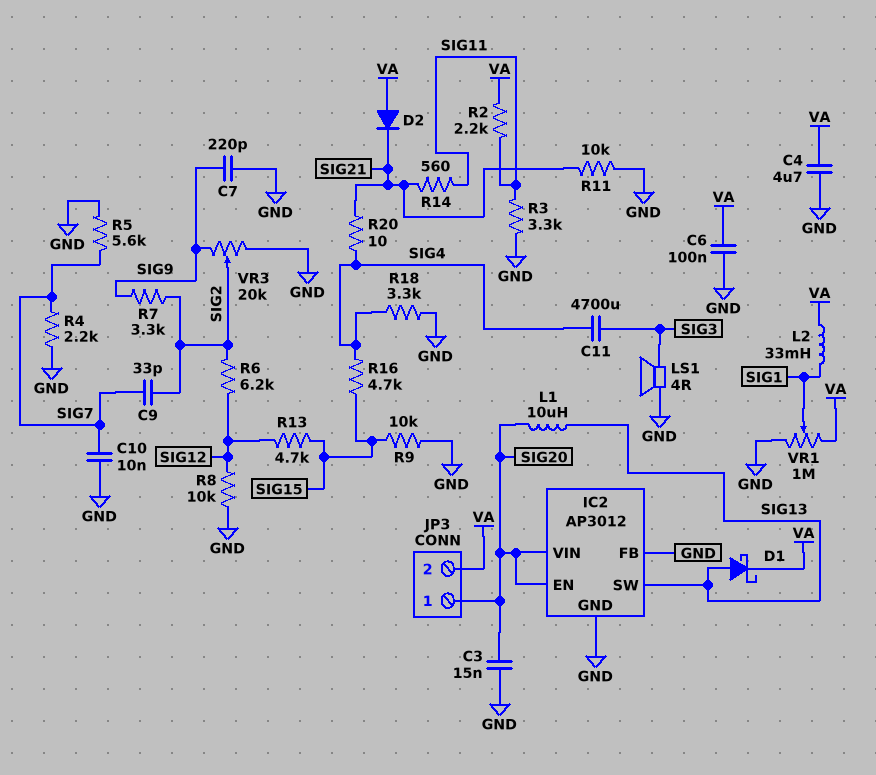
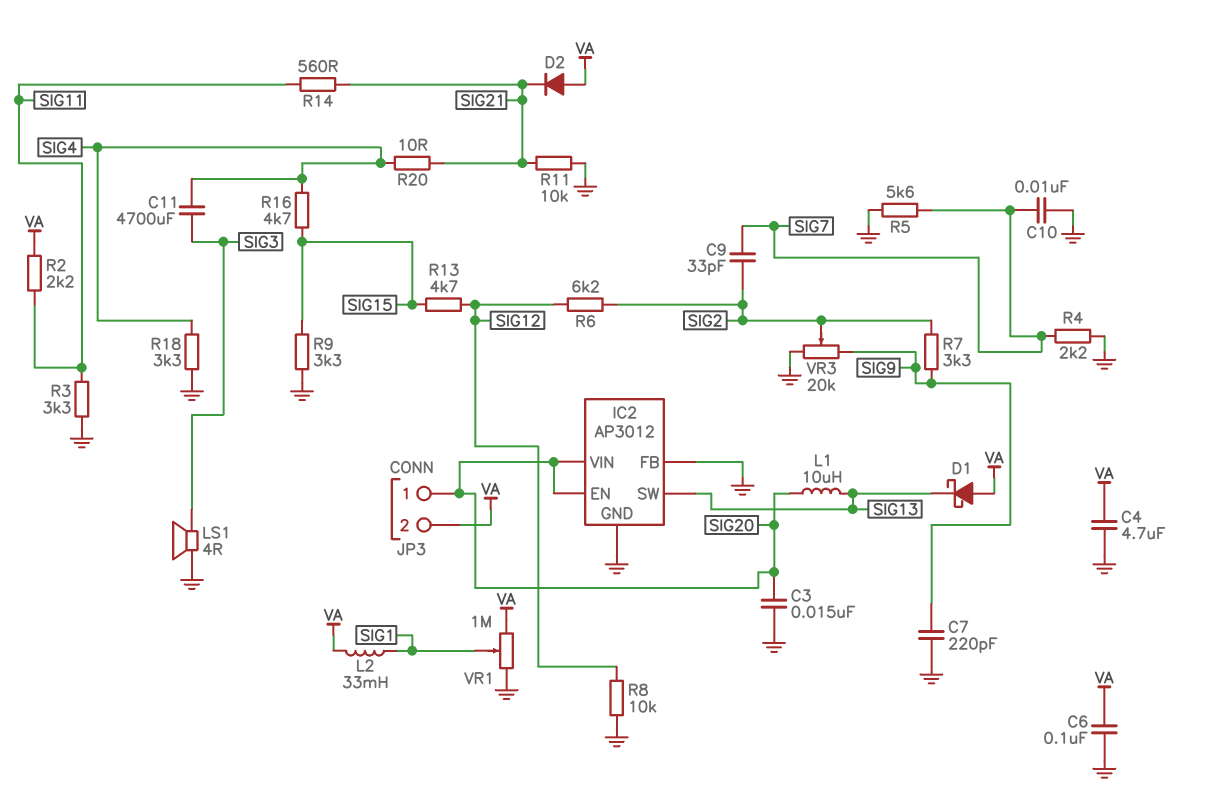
D1: schottky (A SIG13, K VA) -> schottky (A VA, K SIG13)
R9: 10k (GND, SIG15) -> 3.3k (GND, SIG15)

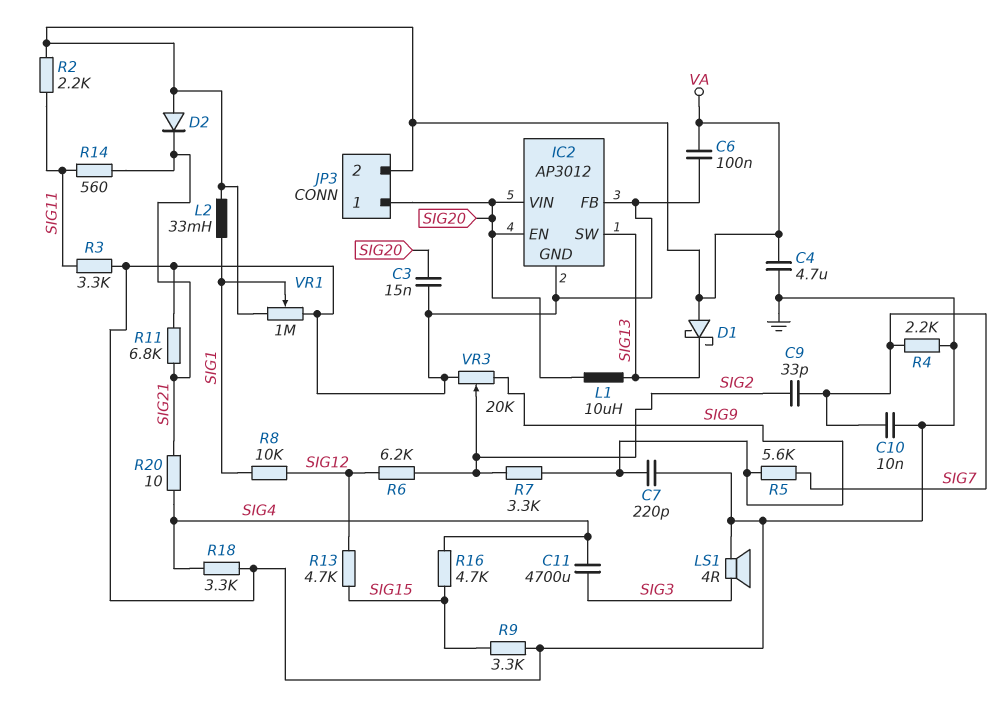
R5: 5.6k (GND, SIG7) -> 5.6k (SIG7, SIG9)
R8: 10k (GND, SIG12) -> 10k (SIG1, SIG12)
R11: 10k (GND, SIG21) -> 6.8k (GND, SIG21)

